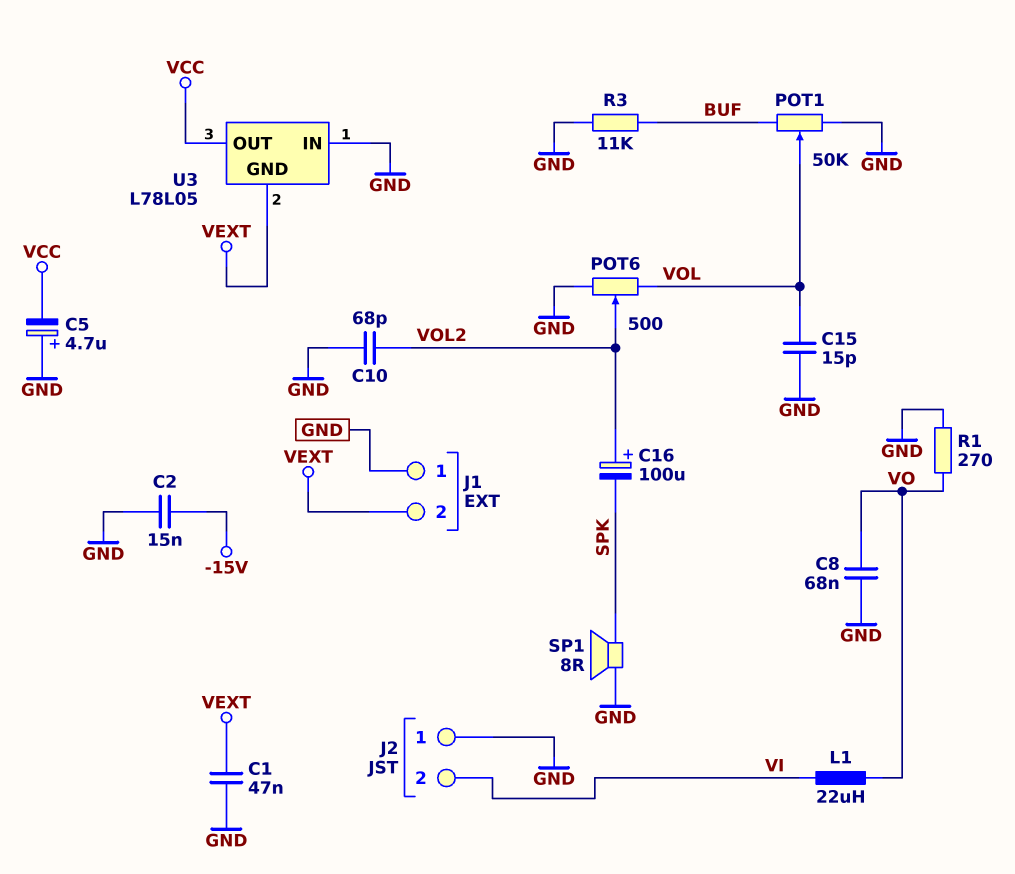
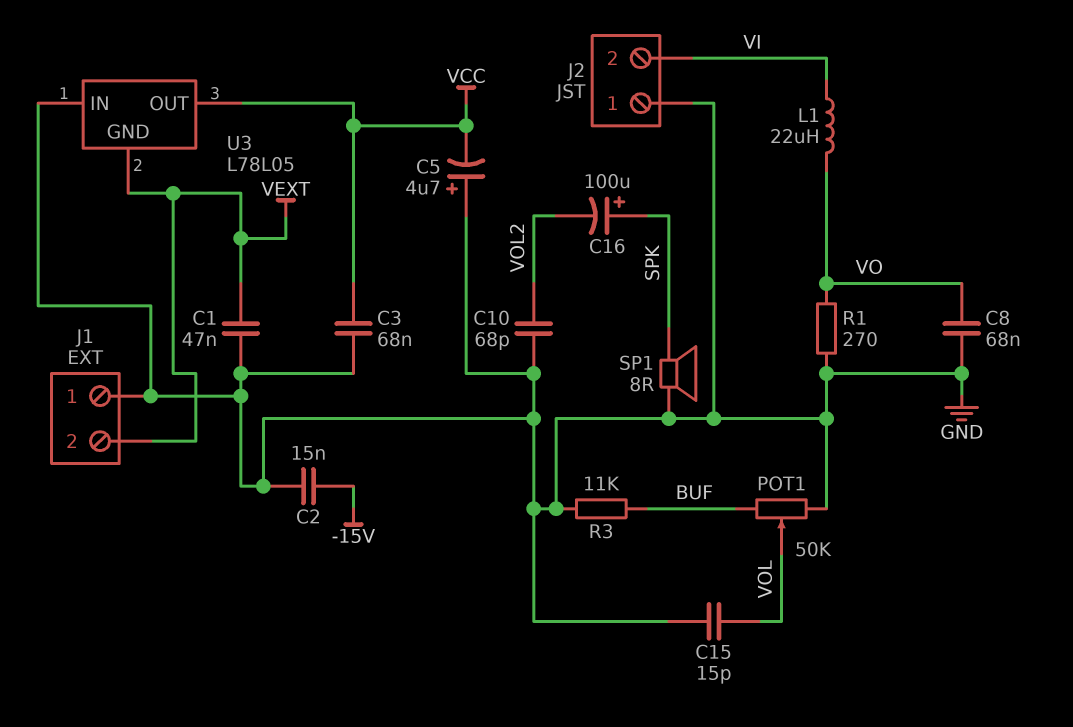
C3: none -> 68nF (GND, VCC)
C16: 100uF (plus VOL2, minus SPK) -> 100uF (plus SPK, minus VOL2)
POT6: 500 (GND, VOL, wiper VOL2) -> none

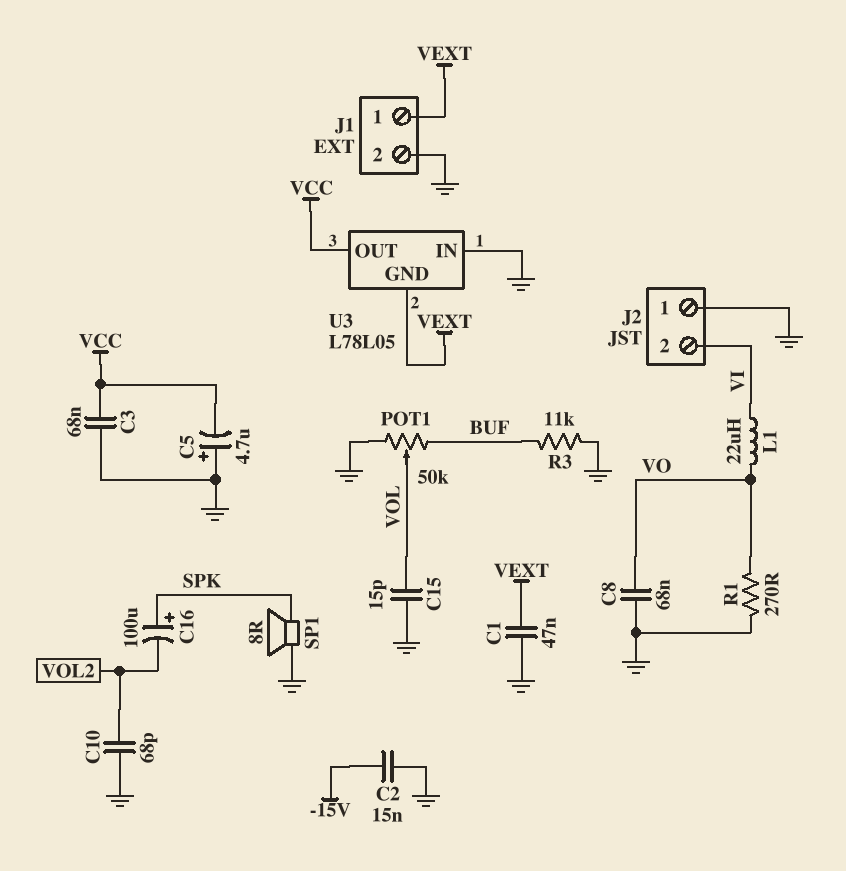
J1 pin 1: GND -> VEXT
J1 pin 2: VEXT -> GND

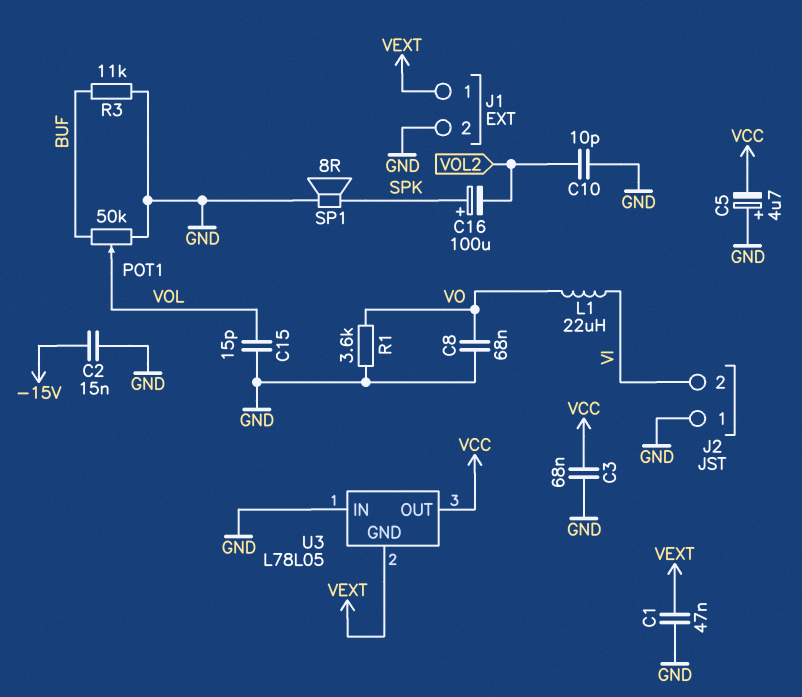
C10: 68pF (GND, VOL2) -> 10pF (GND, VOL2)
R1: 270 (GND, VO) -> 3.6k (GND, VO)

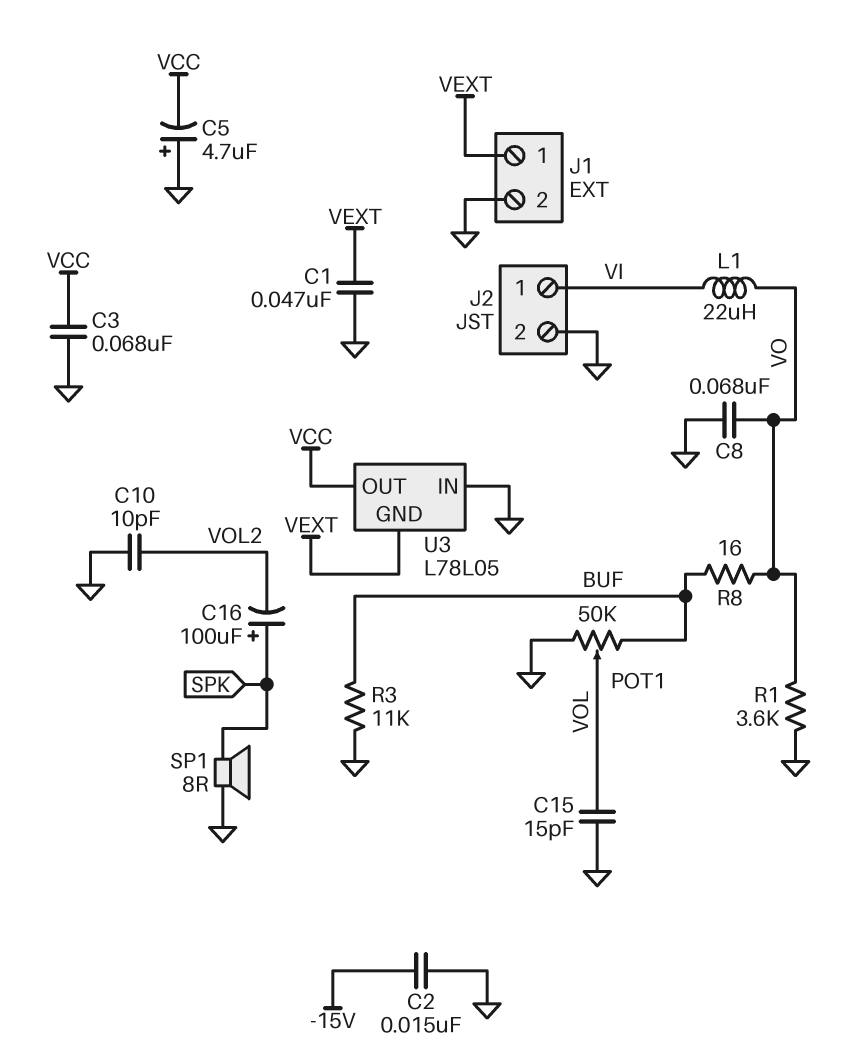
J2 pin 1: GND -> VI
J2 pin 2: VI -> GND
R8: none -> 16 (BUF, VO)

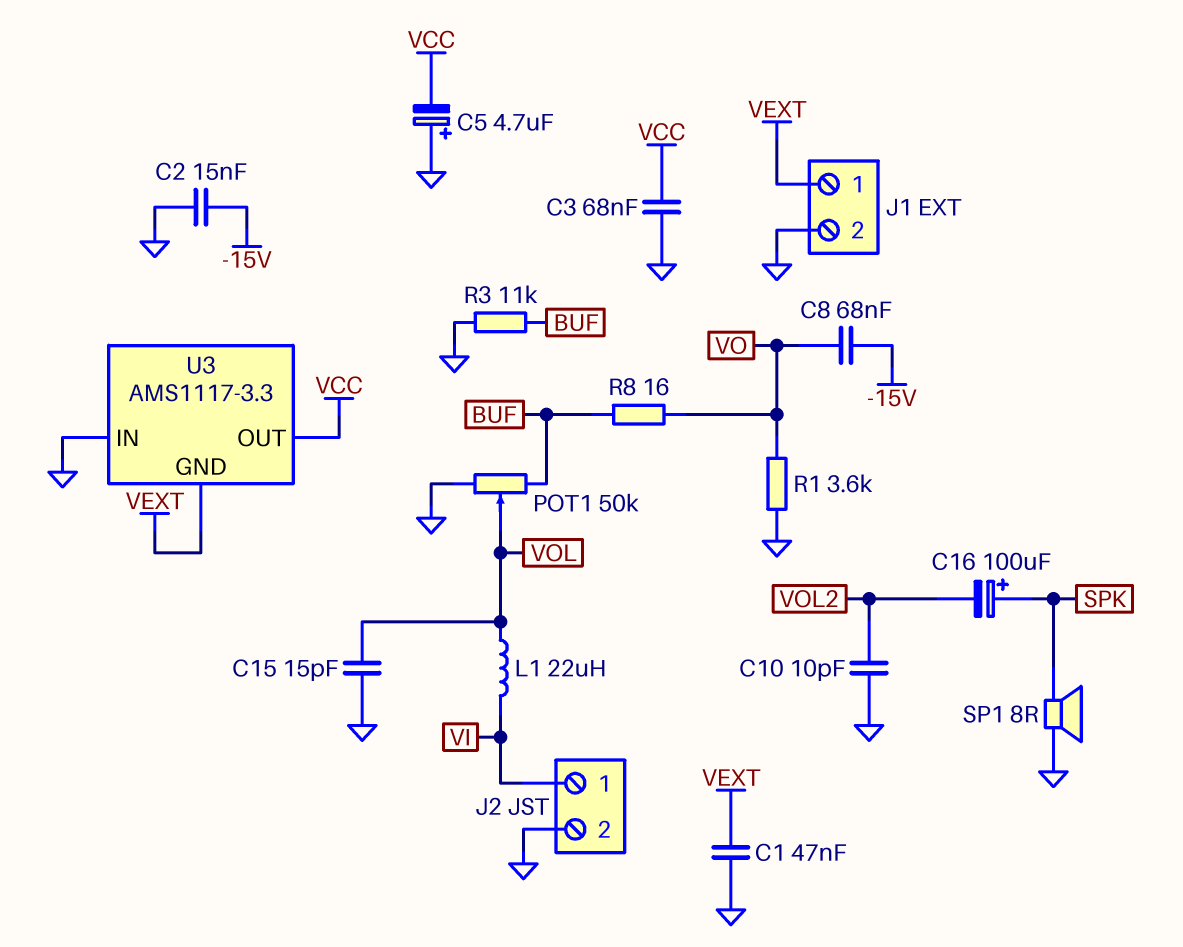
C8: 68nF (GND, VO) -> 68nF (-15V, VO)
L1: 22uH (VI, VO) -> 22uH (VI, VOL)
U3: L78L05 -> AMS1117-3.3

